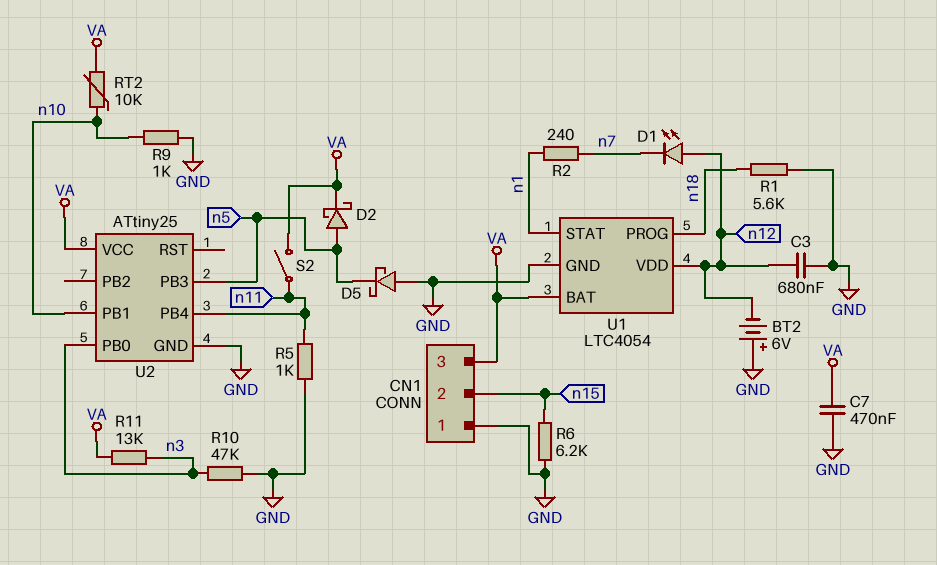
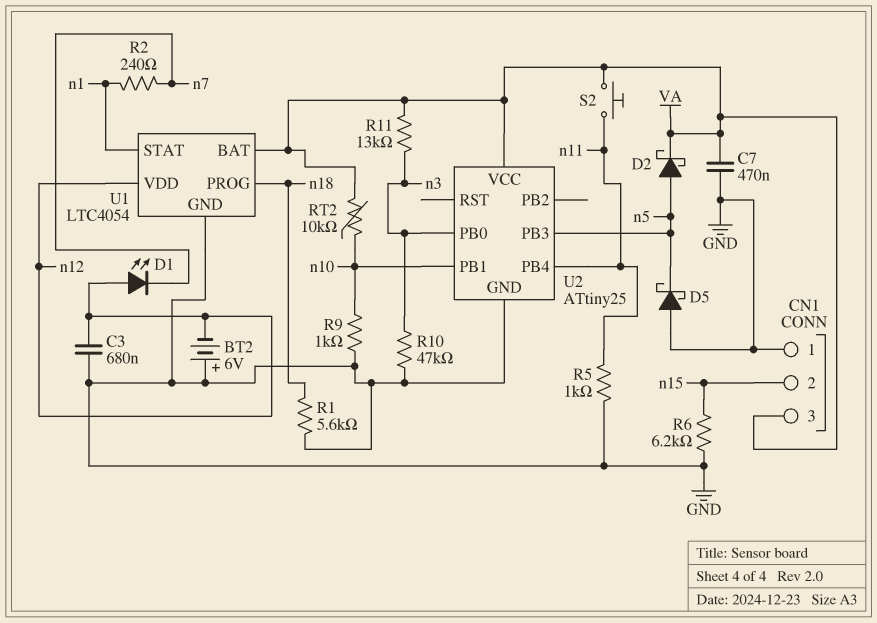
S2: switch (VA, n11) -> button (VA, n11)

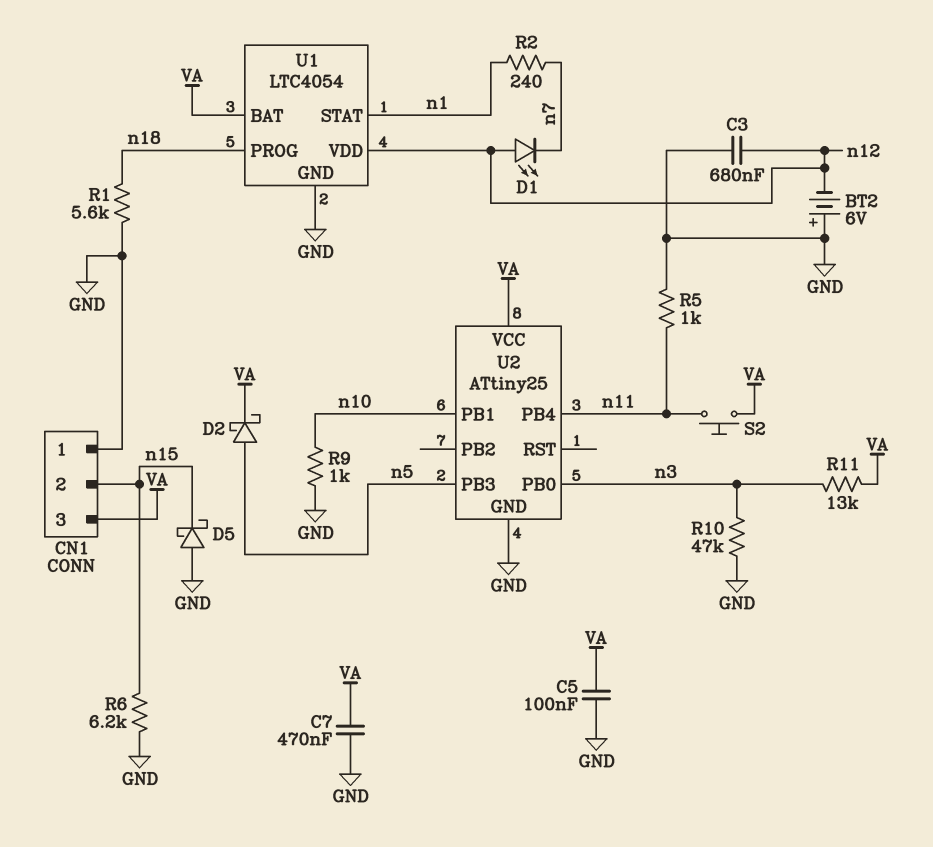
C5: none -> 100nF (GND, VA)
D5: schottky (A GND, K n5) -> schottky (A GND, K n15)
RT2: 10k (VA, n10) -> none

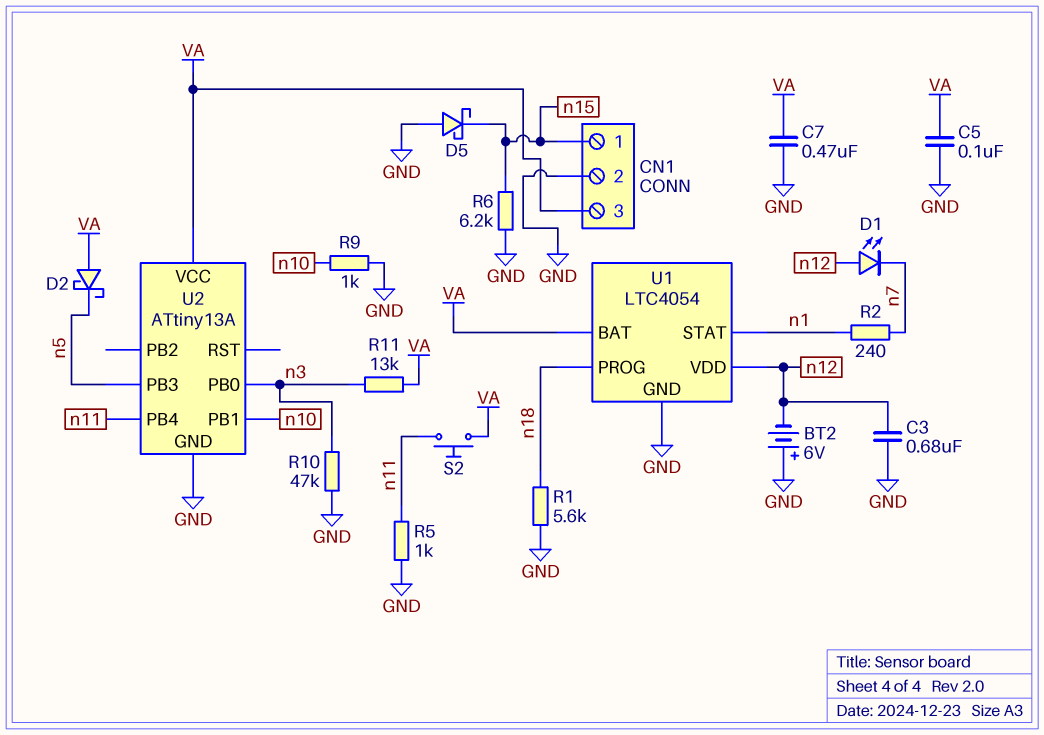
CN1 pin 1: GND -> n15
CN1 pin 2: n15 -> GND
D2: schottky (A n5, K VA) -> schottky (A VA, K n5)
U2: ATtiny25 -> ATtiny13A

